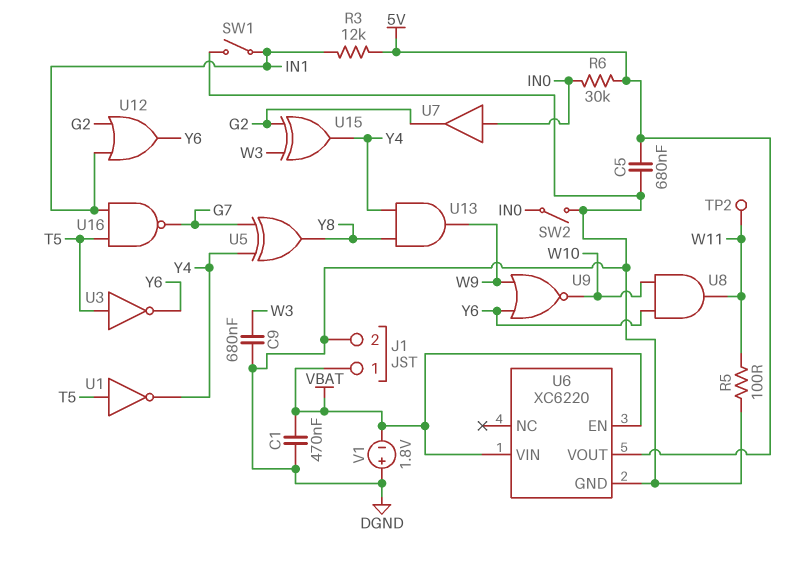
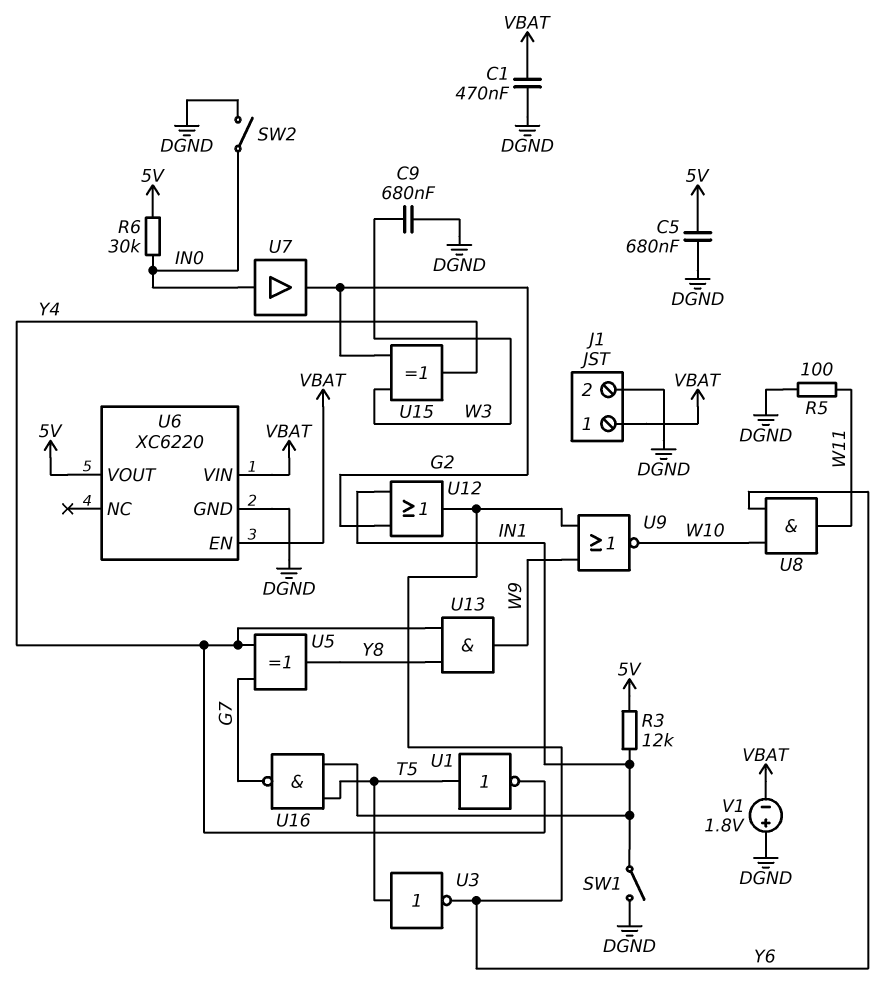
TP2: test point (W11) -> none

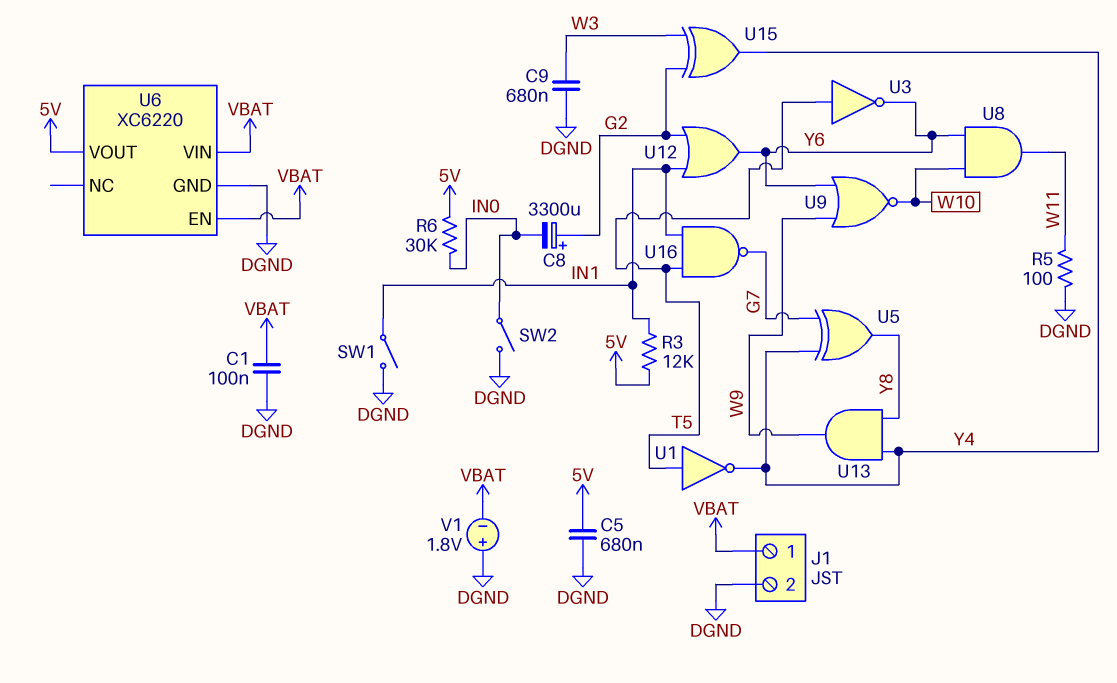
C1: 470nF (DGND, VBAT) -> 100nF (DGND, VBAT)
C8: none -> 3300uF (plus G2, minus IN0)
U7: buffer (in IN0, out G2) -> none

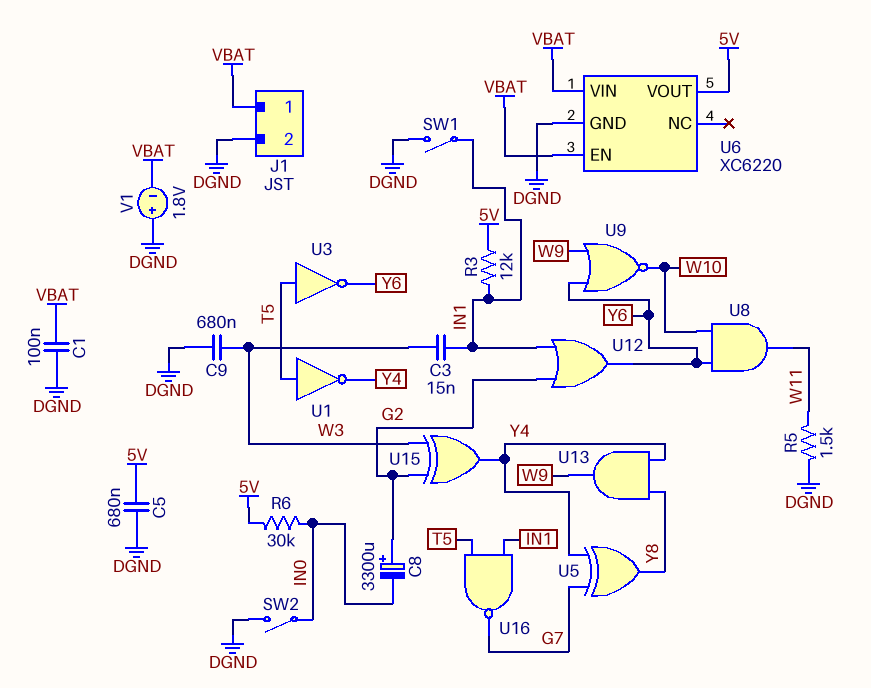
C3: none -> 15nF (IN1, W3)
R5: 100 (DGND, W11) -> 1.5k (DGND, W11)

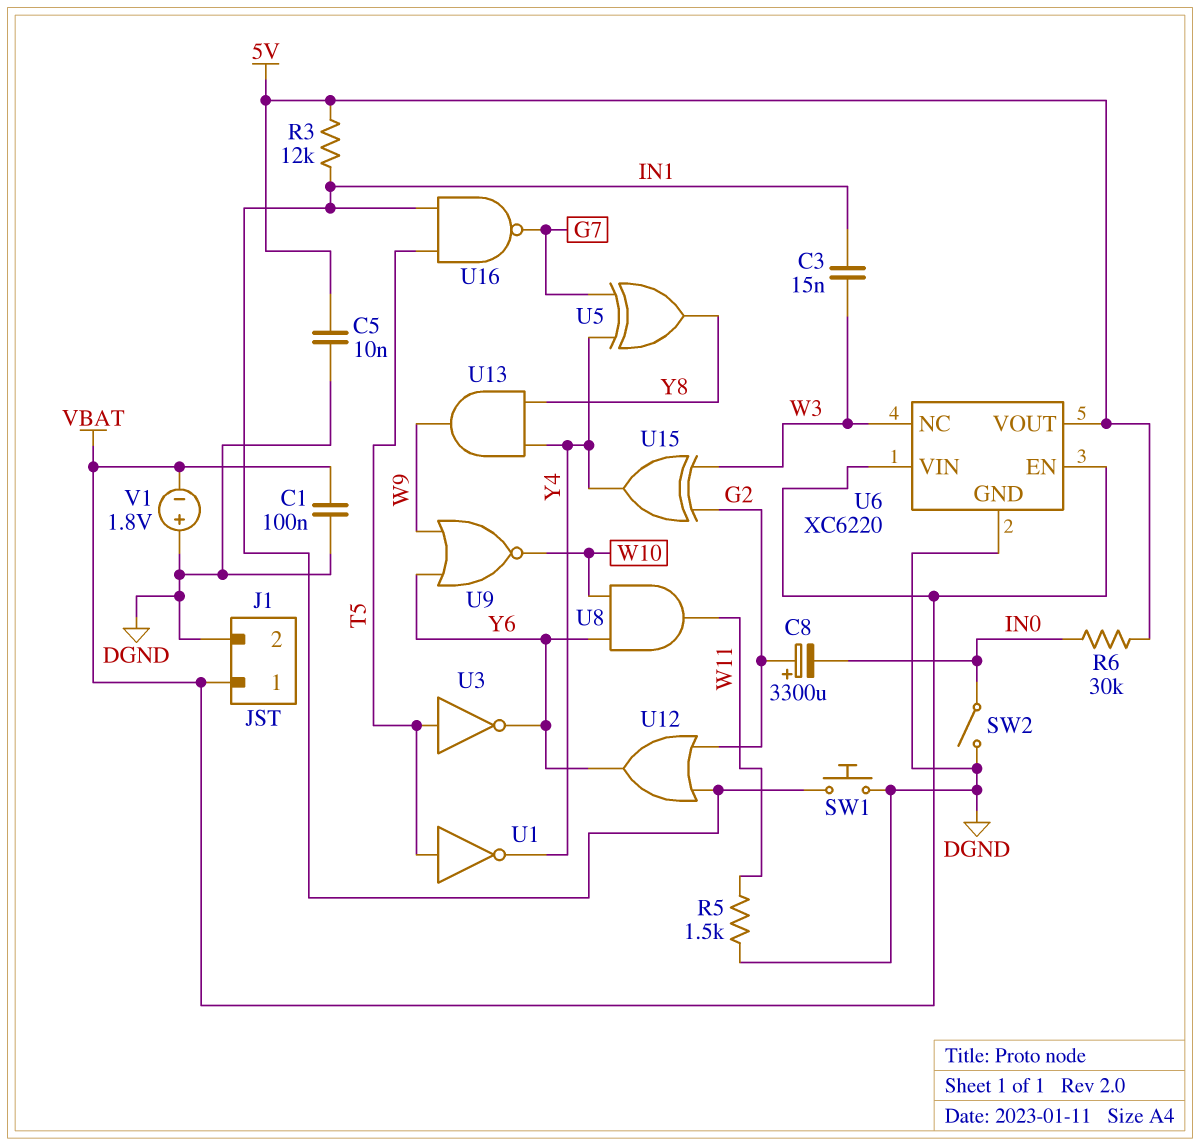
C5: 680nF (5V, DGND) -> 10nF (5V, DGND)
C9: 680nF (DGND, W3) -> none
SW1: switch (DGND, IN1) -> button (DGND, IN1)
U6 pin NC: none -> W3

